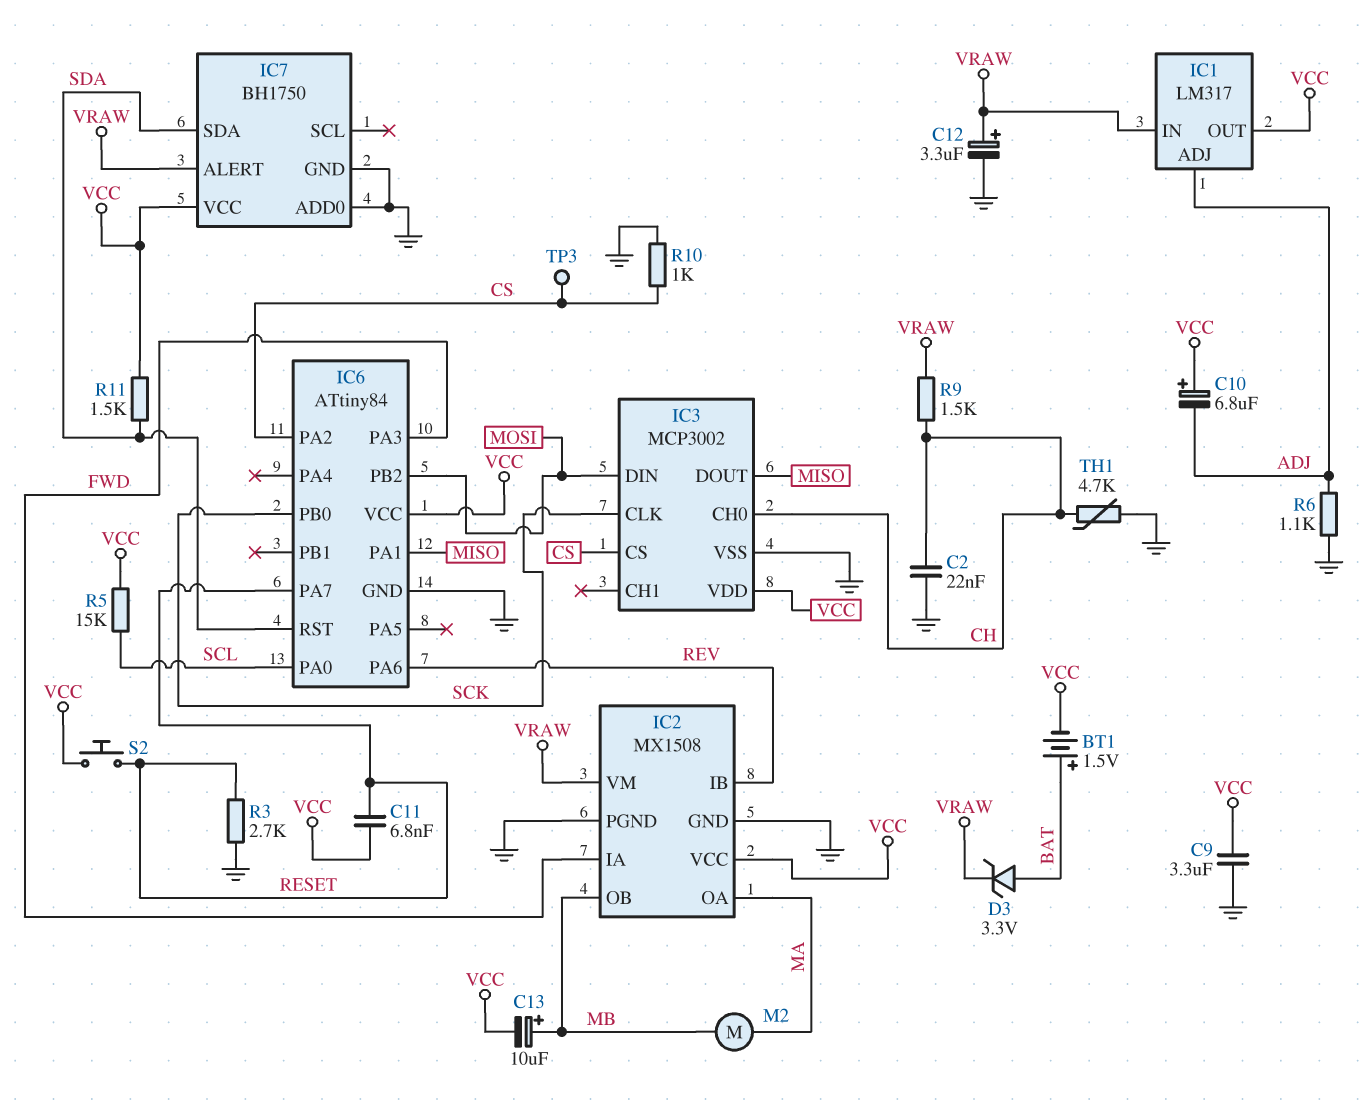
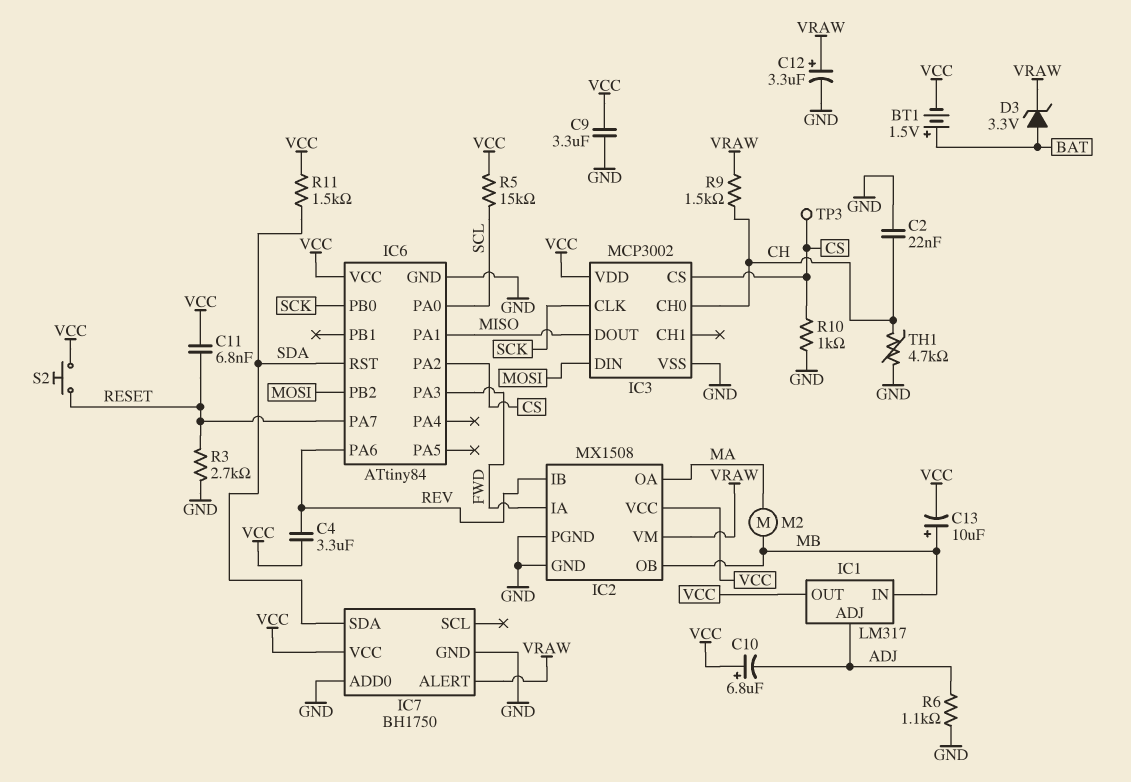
C4: none -> 3.3uF (REV, VCC)
IC1 pin IN: VRAW -> MB

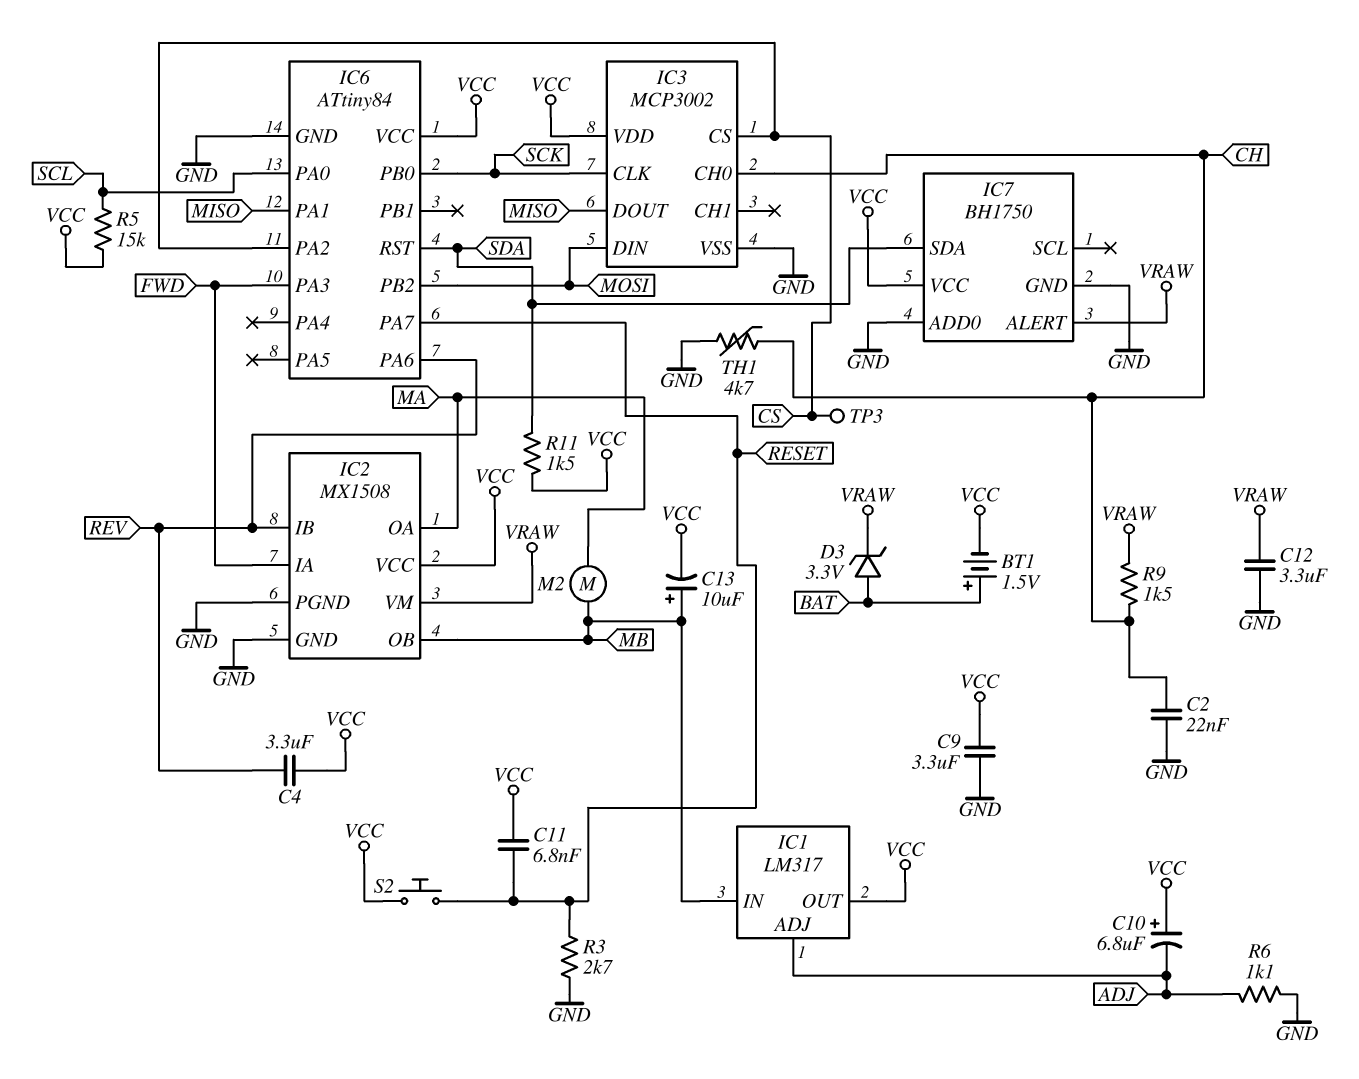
C12: 3.3uF (plus VRAW, minus GND) -> 3.3uF (GND, VRAW)
R10: 1k (CS, GND) -> none

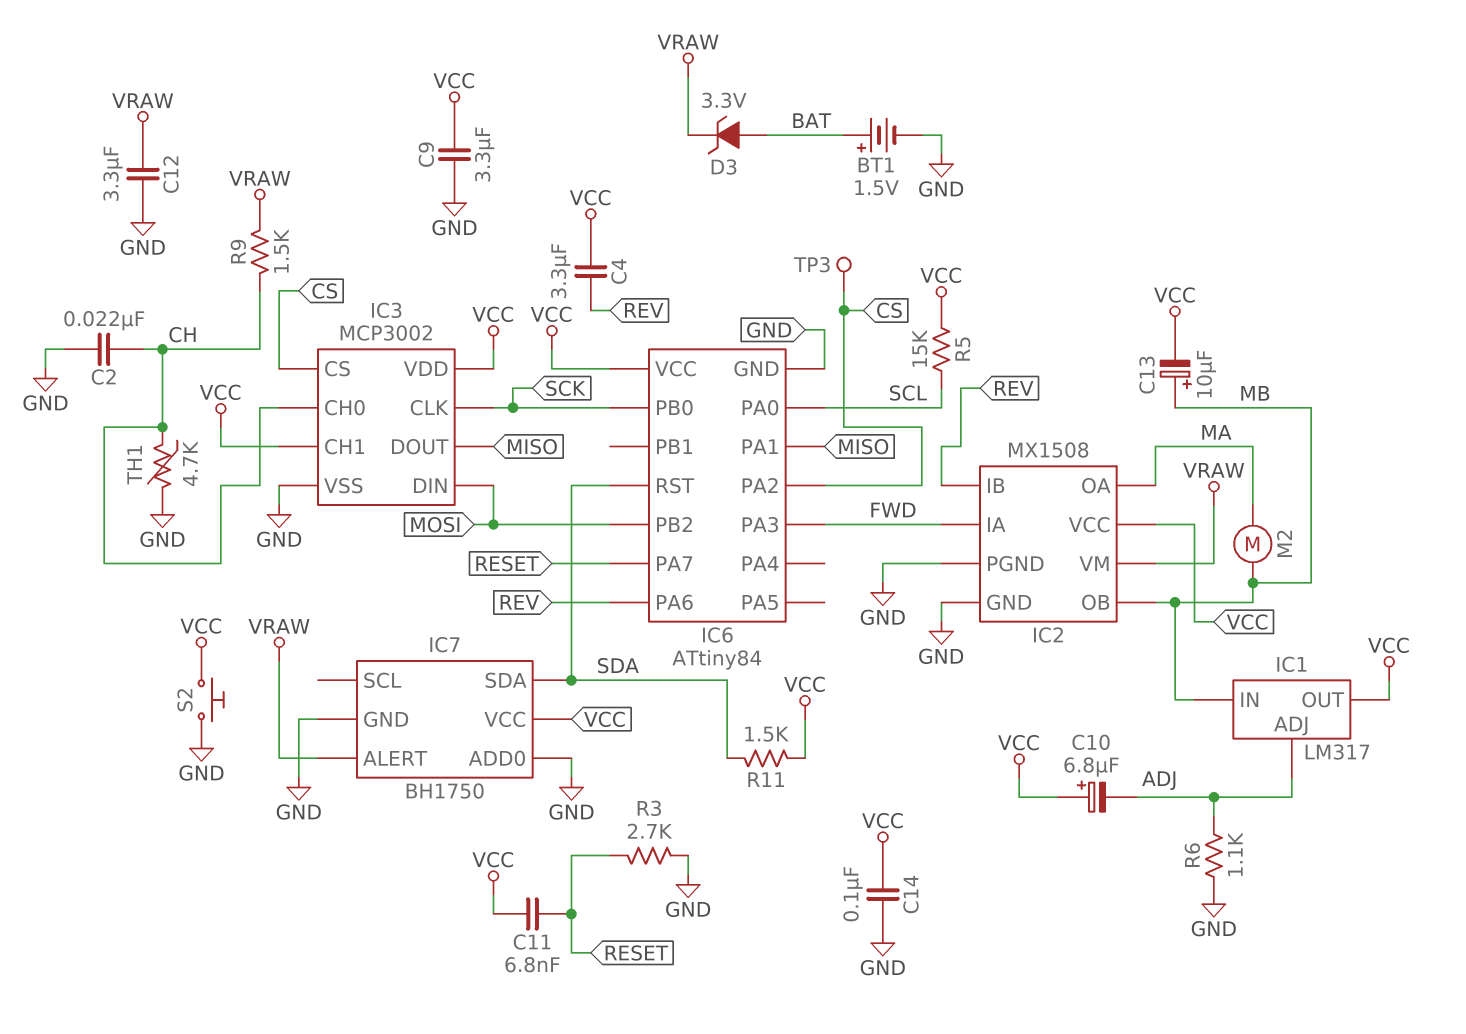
BT1: 1.5V (plus BAT, minus VCC) -> 1.5V (plus BAT, minus GND)
C14: none -> 100nF (GND, VCC)
IC3 pin CH1: none -> VCC
S2: button (RESET, VCC) -> button (GND, VCC)

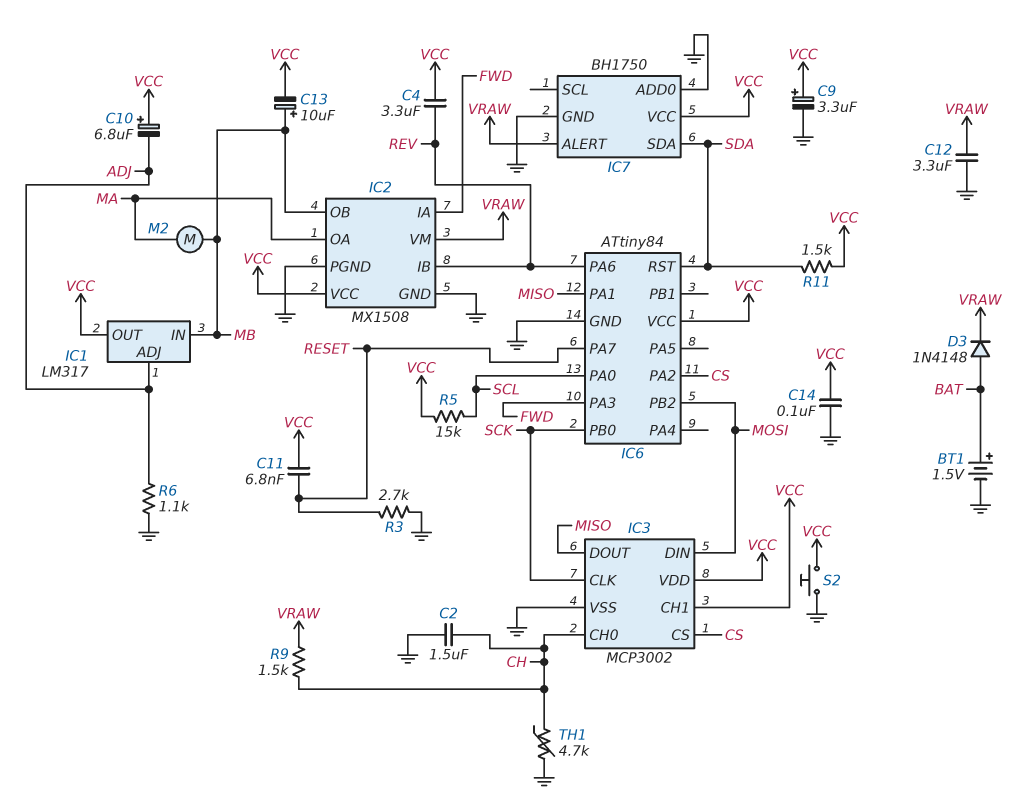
C2: 22nF (CH, GND) -> 1.5uF (CH, GND)
C9: 3.3uF (GND, VCC) -> 3.3uF (plus VCC, minus GND)
D3: zener 3.3V (A BAT, K VRAW) -> diode 1N4148 (A BAT, K VRAW)
TP3: test point (CS) -> none

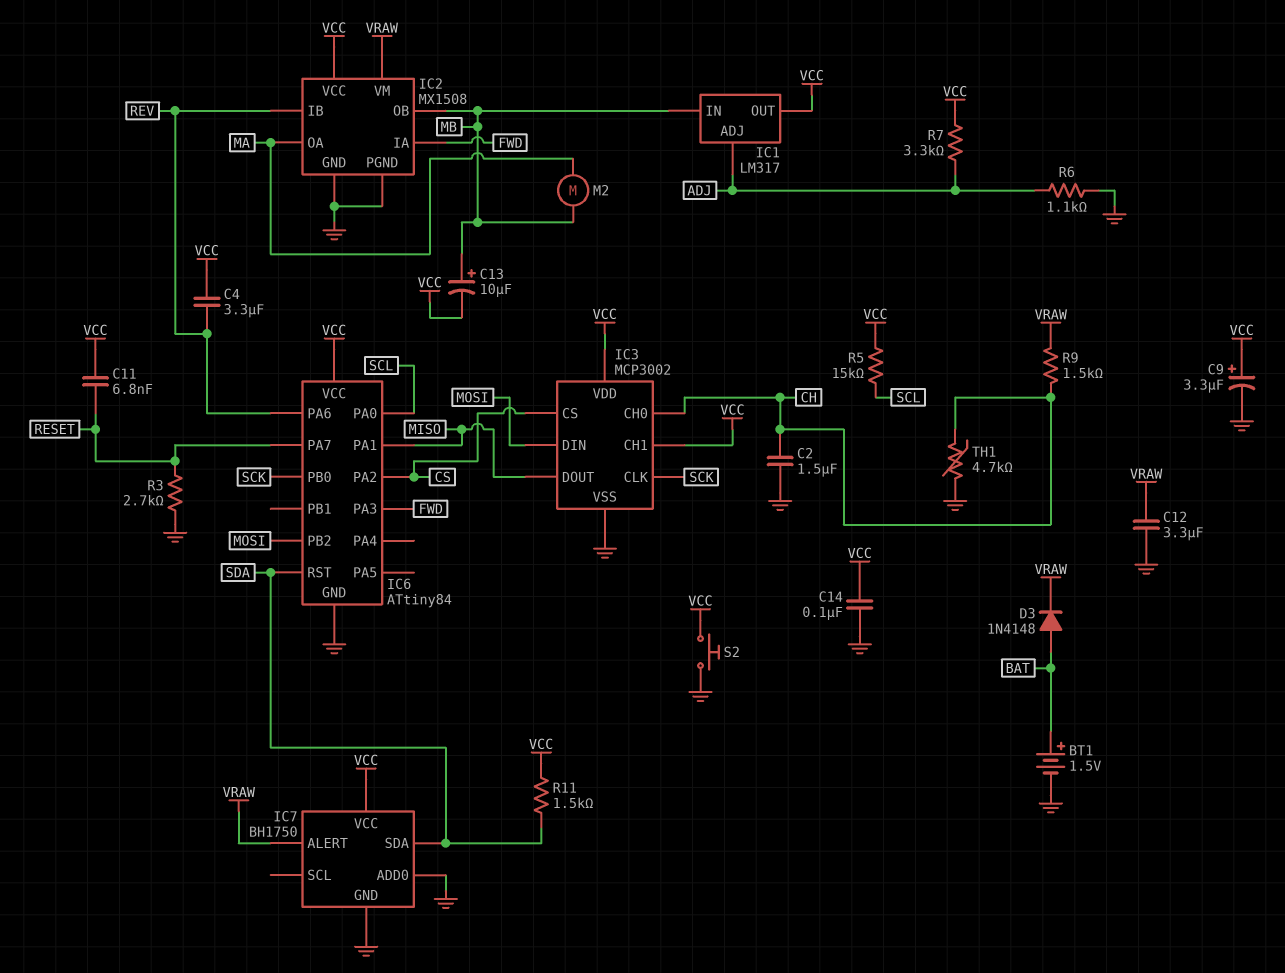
C10: 6.8uF (plus VCC, minus ADJ) -> none
R7: none -> 3.3k (ADJ, VCC)

